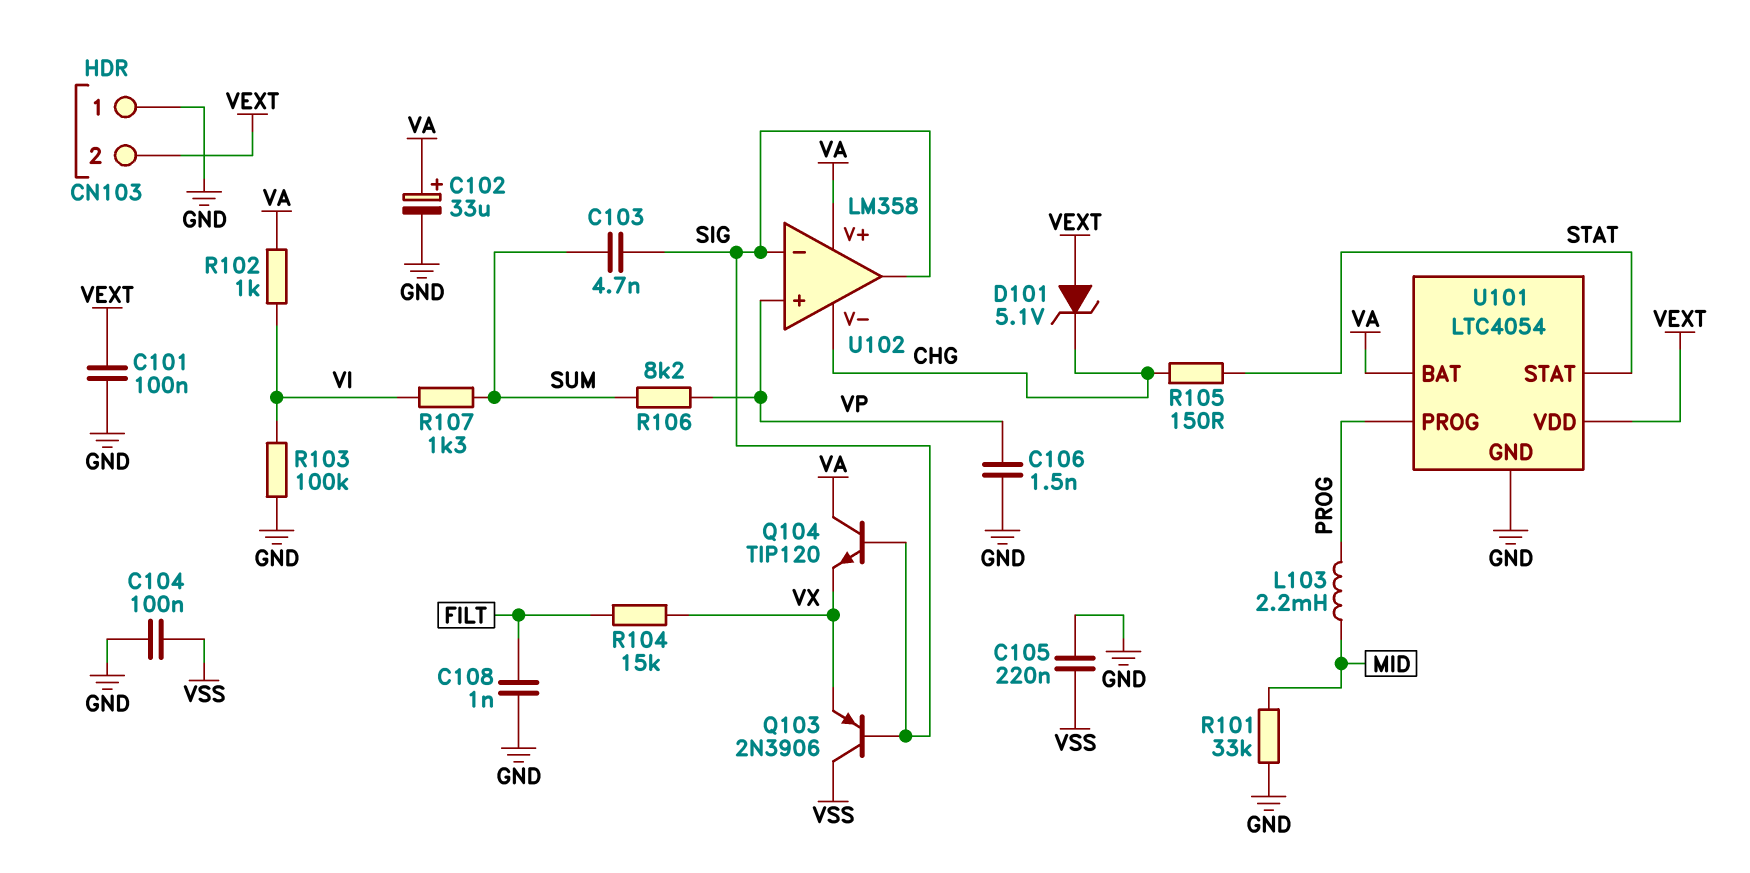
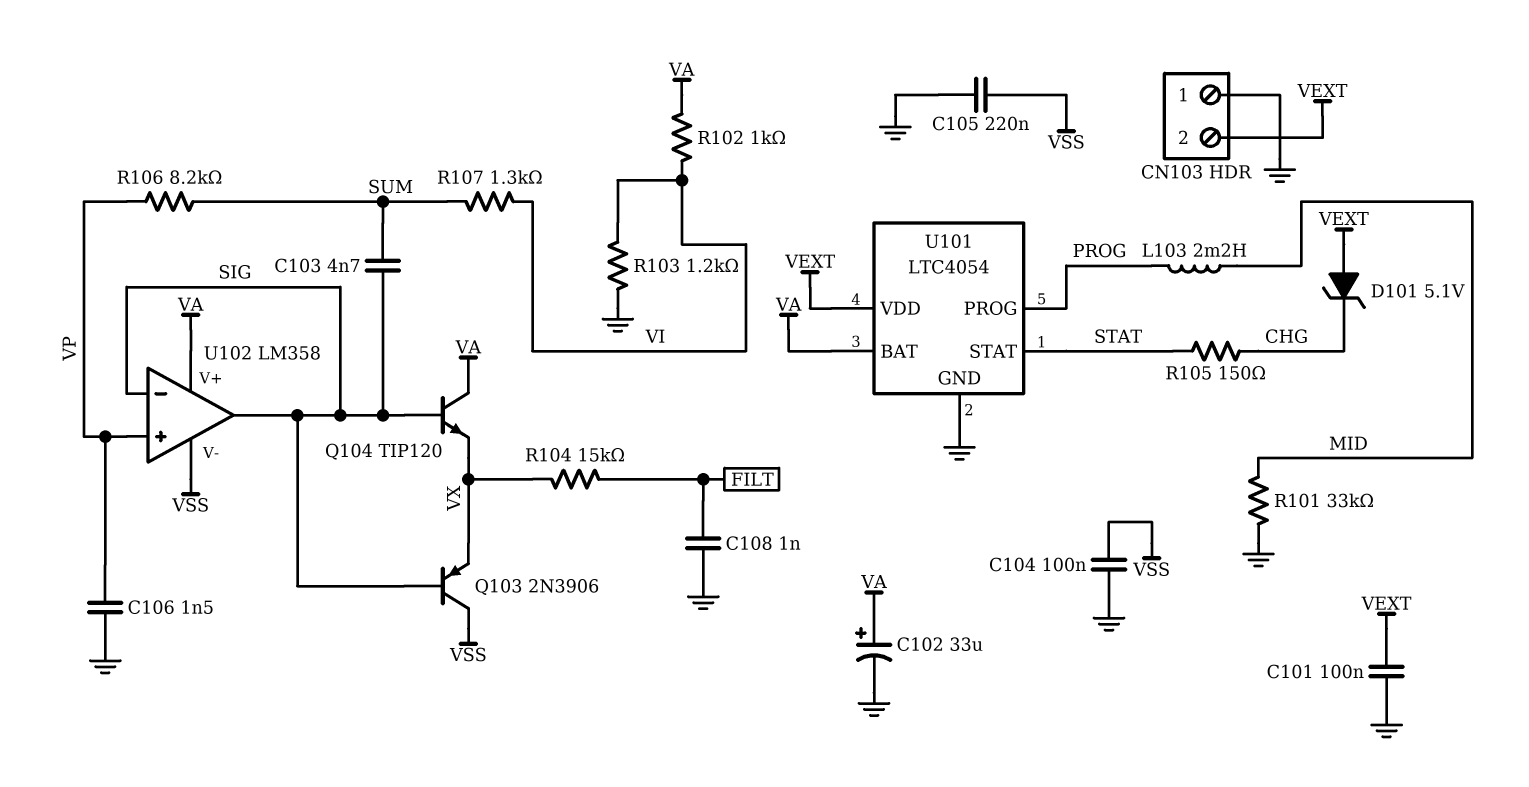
R103: 100k (GND, VI) -> 1.2k (GND, VI)
U102 pin V-: CHG -> VSS

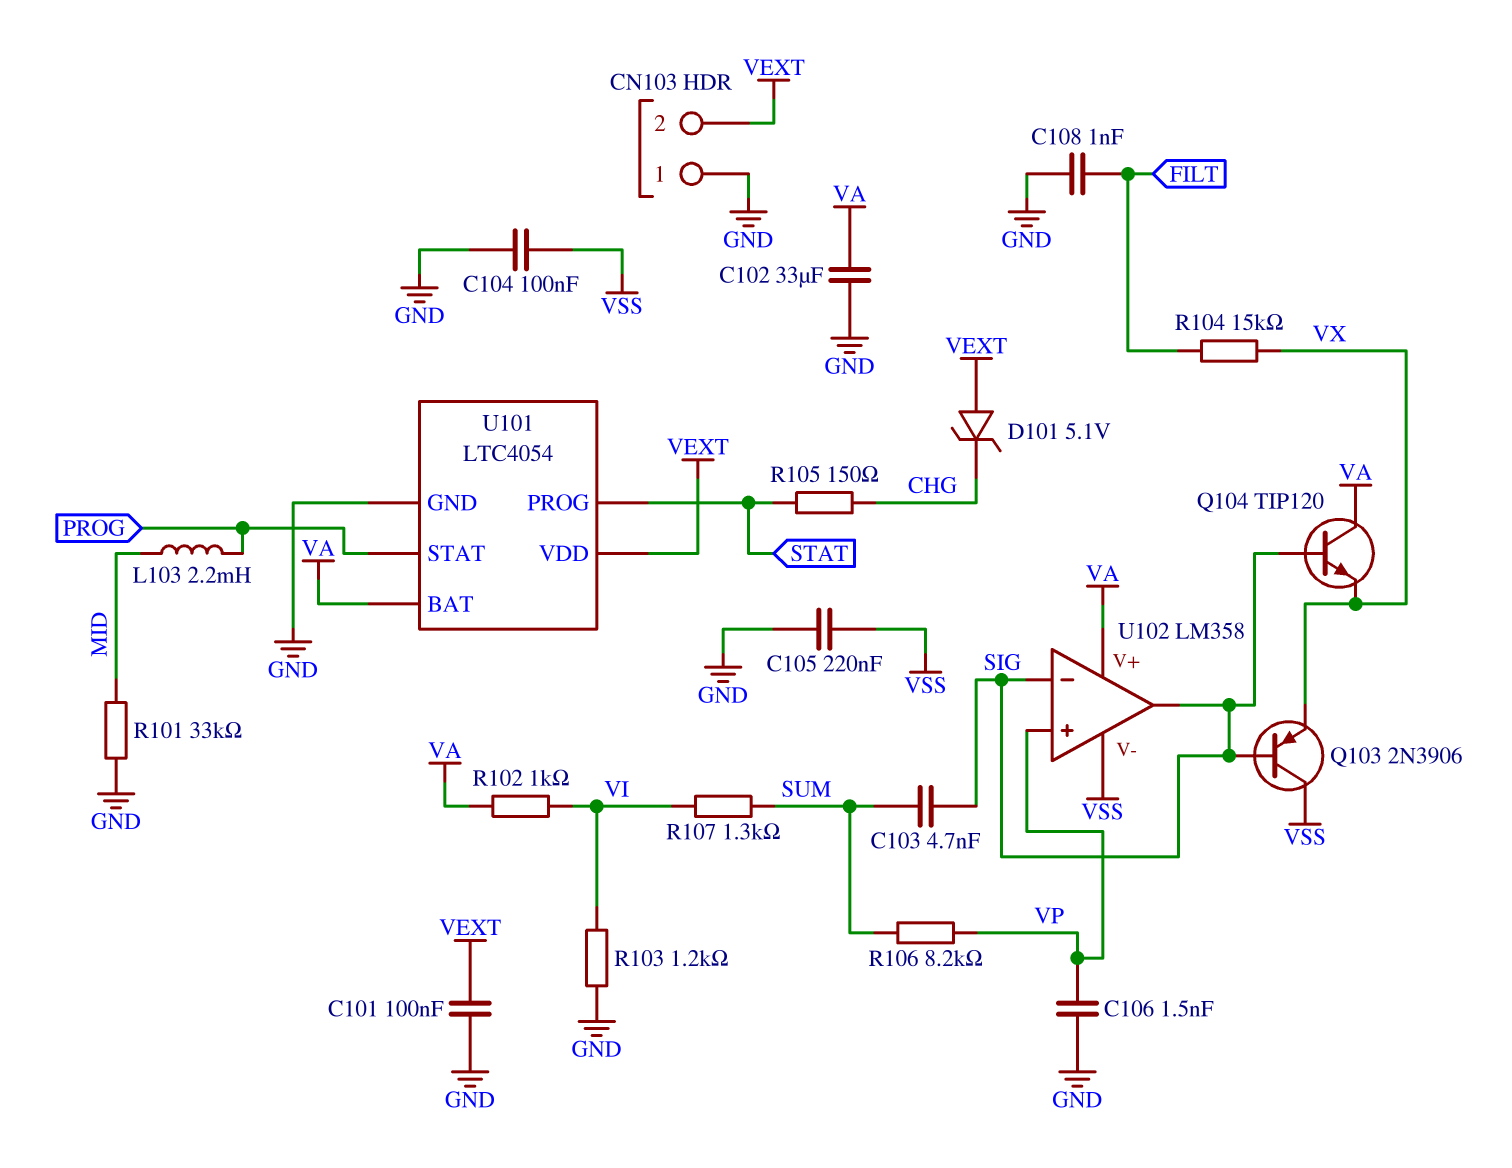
C102: 33uF (plus VA, minus GND) -> 33uF (GND, VA)
U101 pin PROG: PROG -> STAT
U101 pin STAT: STAT -> PROG

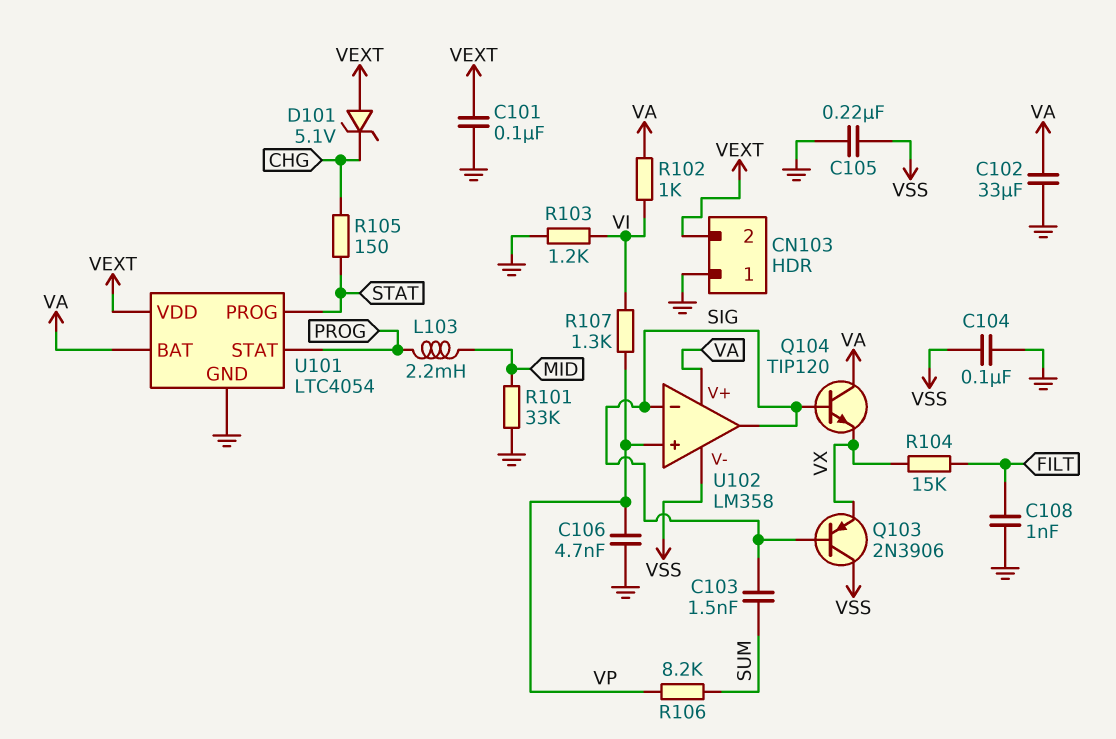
C103: 4.7nF (SIG, SUM) -> 1.5nF (SIG, SUM)
C106: 1.5nF (GND, VP) -> 4.7nF (GND, VP)
R107: 1.3k (SUM, VI) -> 1.3k (VI, VP)

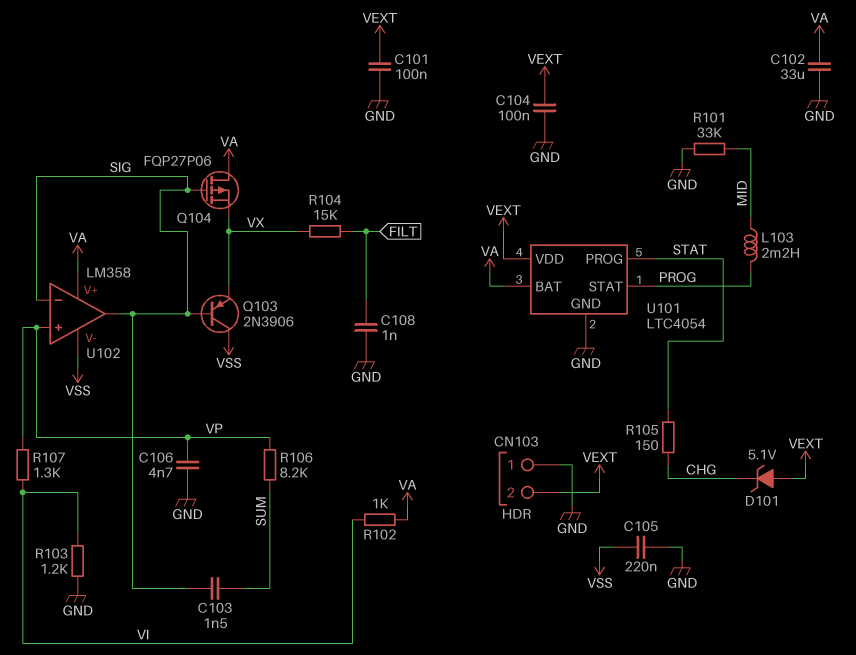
C104: 100nF (GND, VSS) -> 100nF (GND, VEXT)
Q104: NPN TIP120 (B SIG, C VA, E VX) -> PMOS FQP27P06 (G SIG, D VA, S VX)

